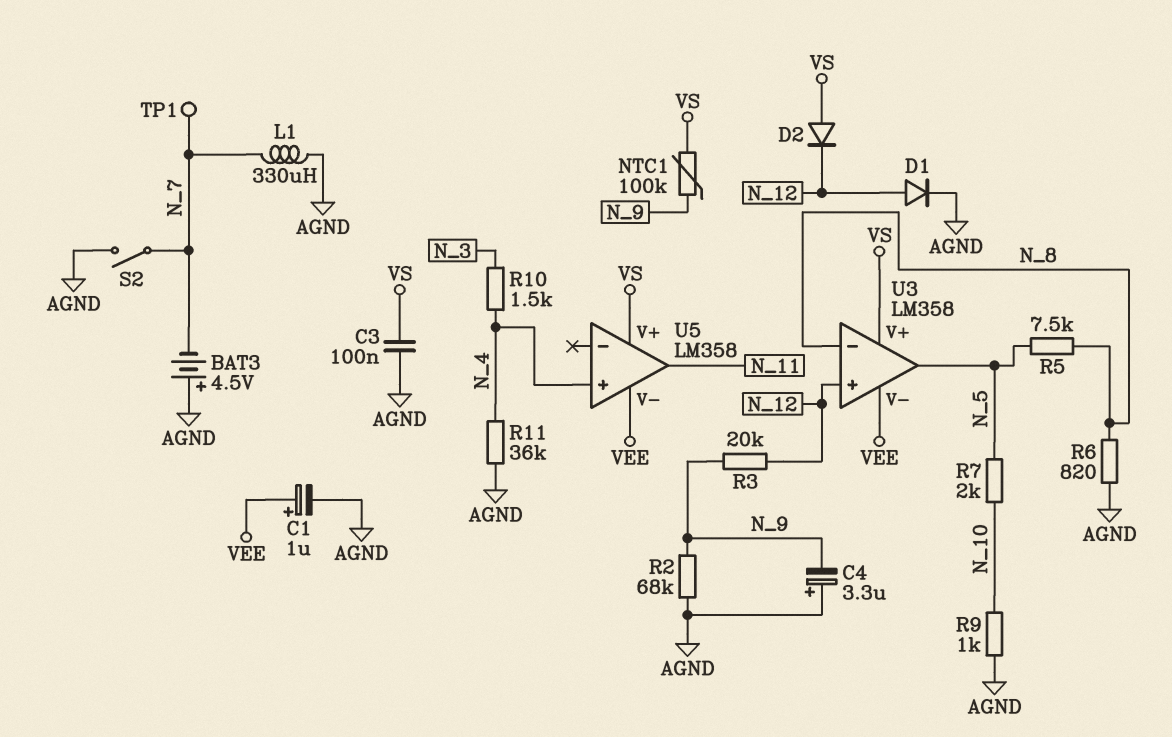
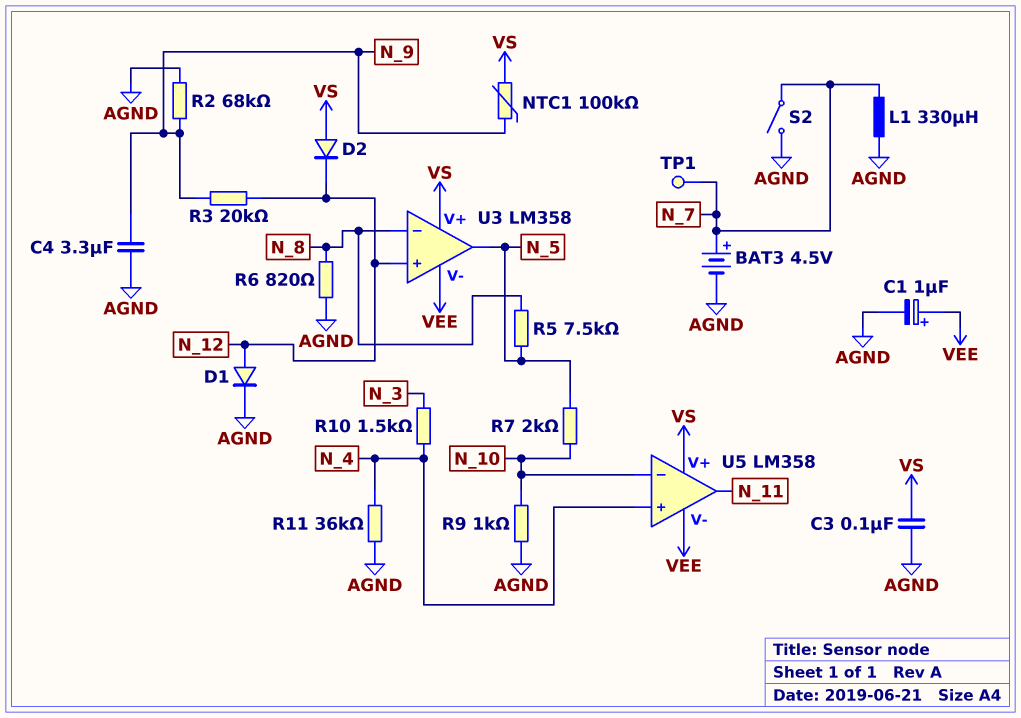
BAT3: 4.5V (plus AGND, minus N_7) -> 4.5V (plus N_7, minus AGND)
C4: 3.3uF (plus AGND, minus N_9) -> 3.3uF (AGND, N_9)
U5 pin in-: none -> N_10

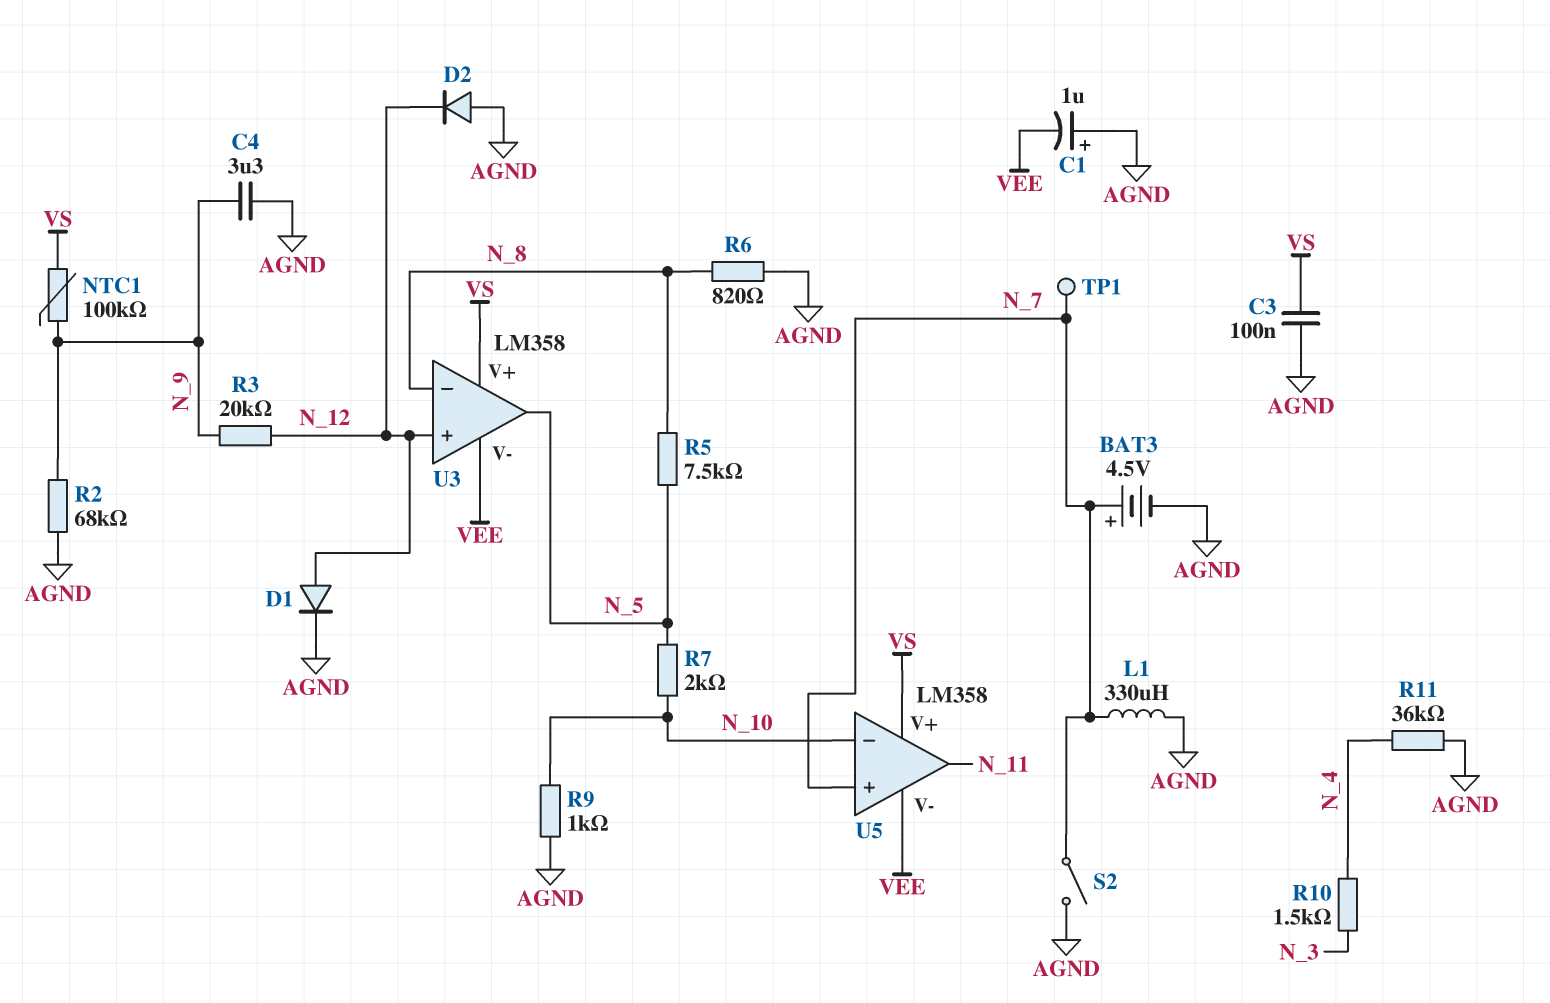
C1: 1uF (plus VEE, minus AGND) -> 1uF (plus AGND, minus VEE)
D2: diode (A VS, K N_12) -> diode (A AGND, K N_12)
U5 pin in+: N_4 -> N_7

